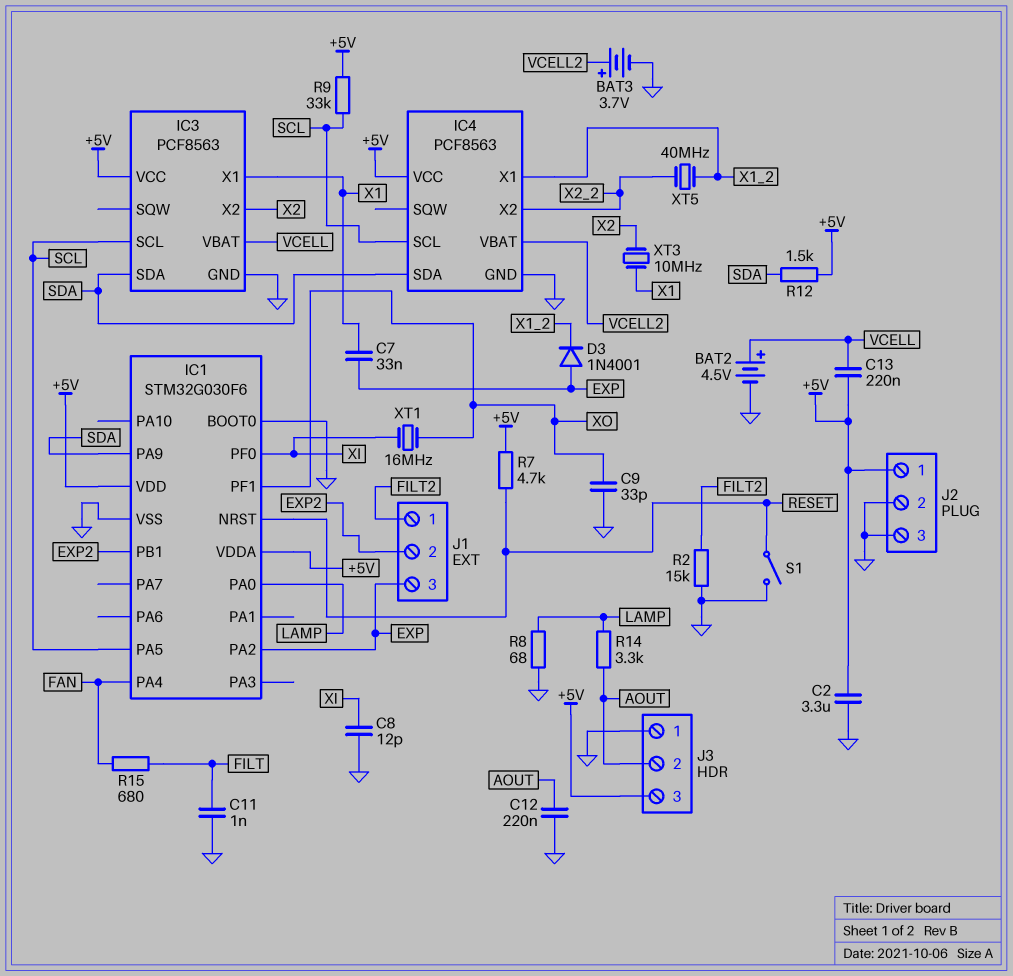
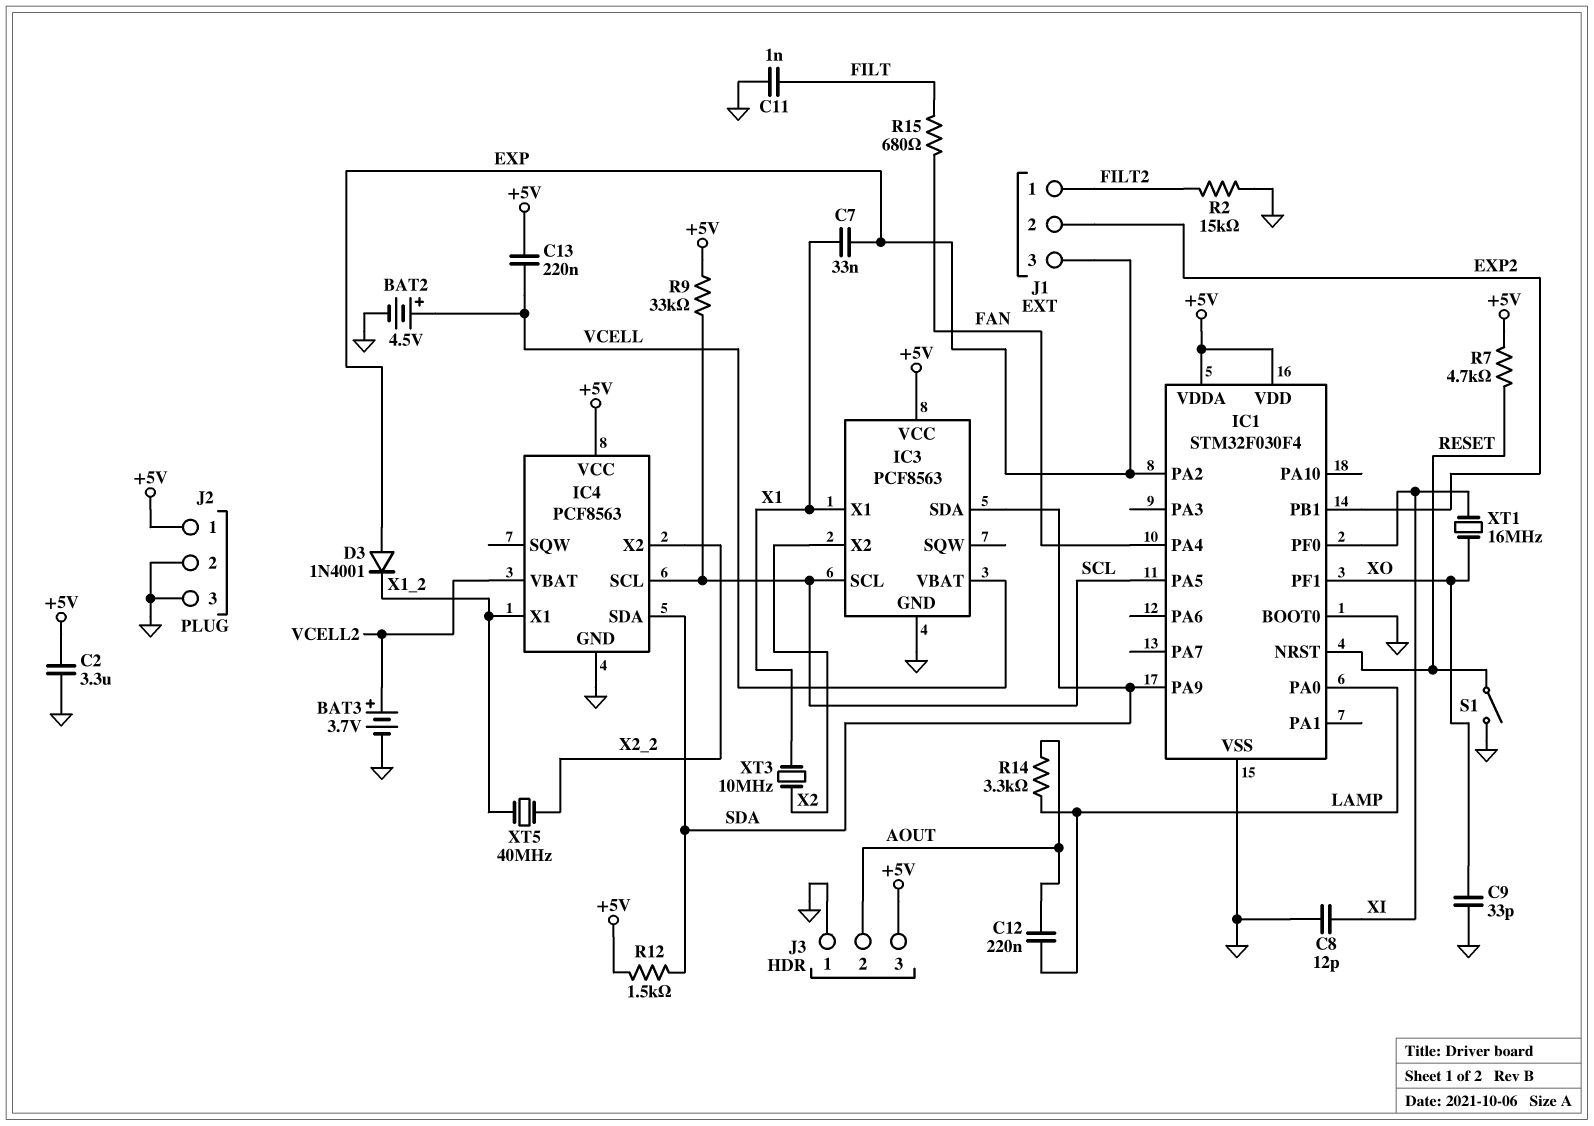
C12: 220nF (AOUT, GND) -> 220nF (AOUT, LAMP)
IC1: STM32G030F6 -> STM32F030F4
R8: 68 (GND, LAMP) -> none

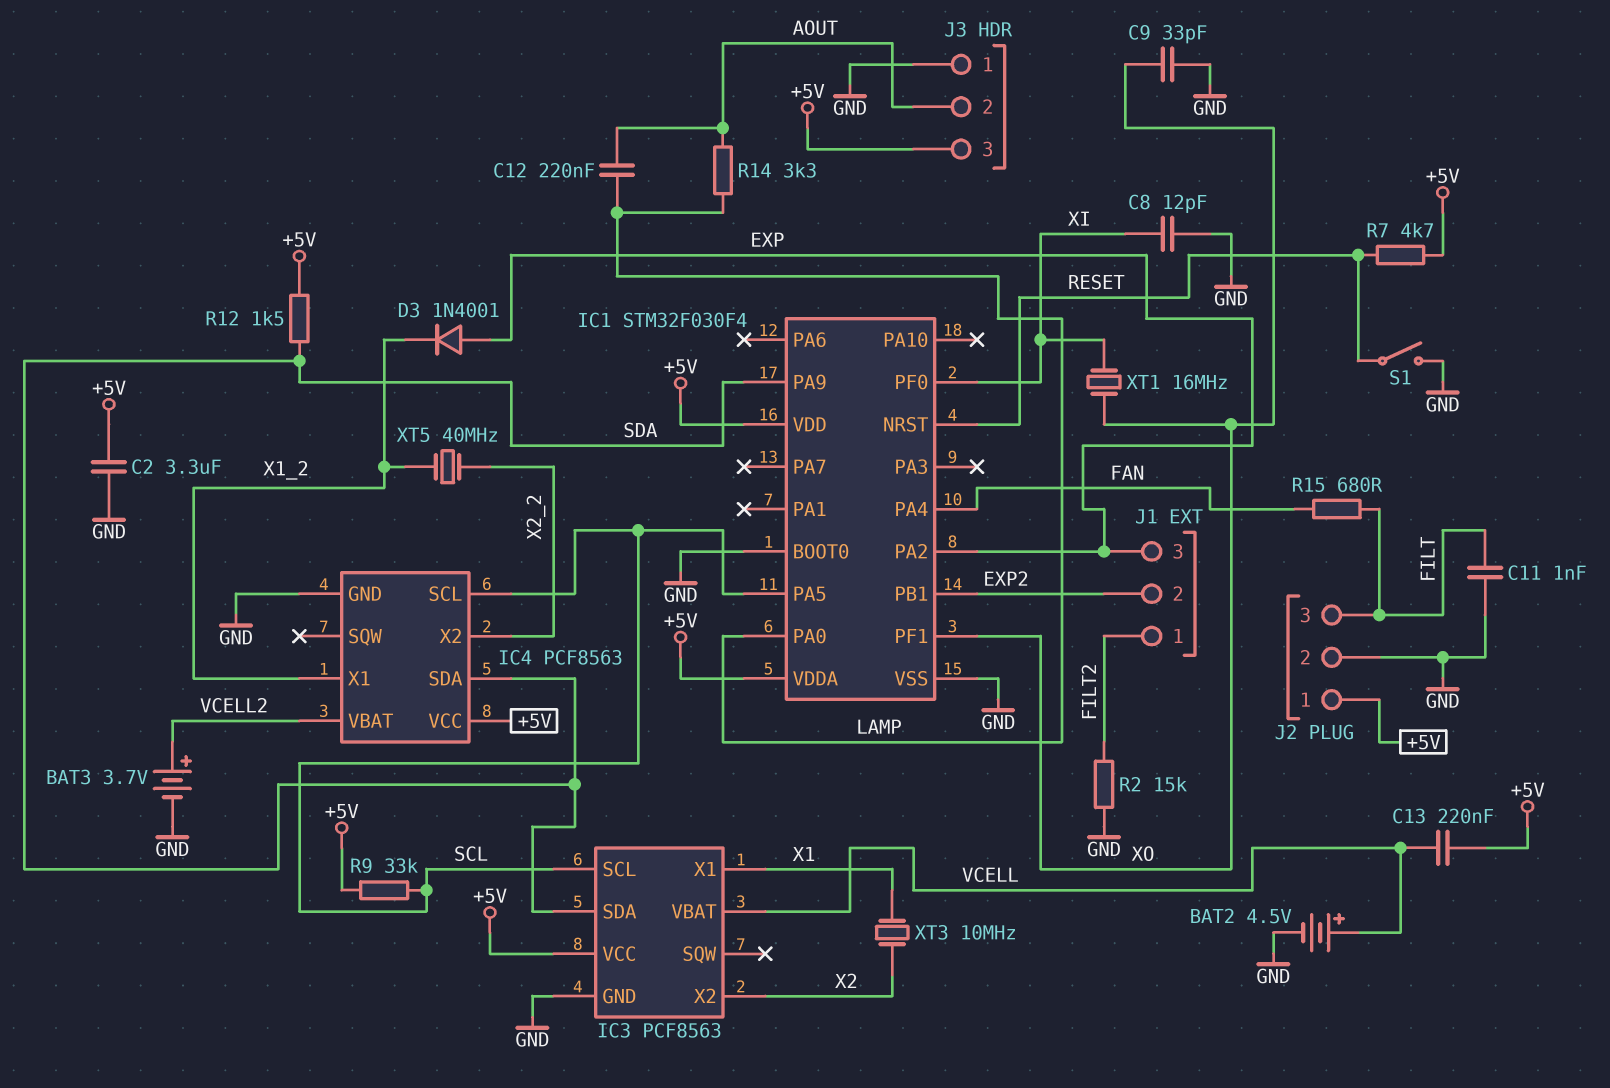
C7: 33nF (EXP, X1) -> none
J2 pin 3: GND -> FILT

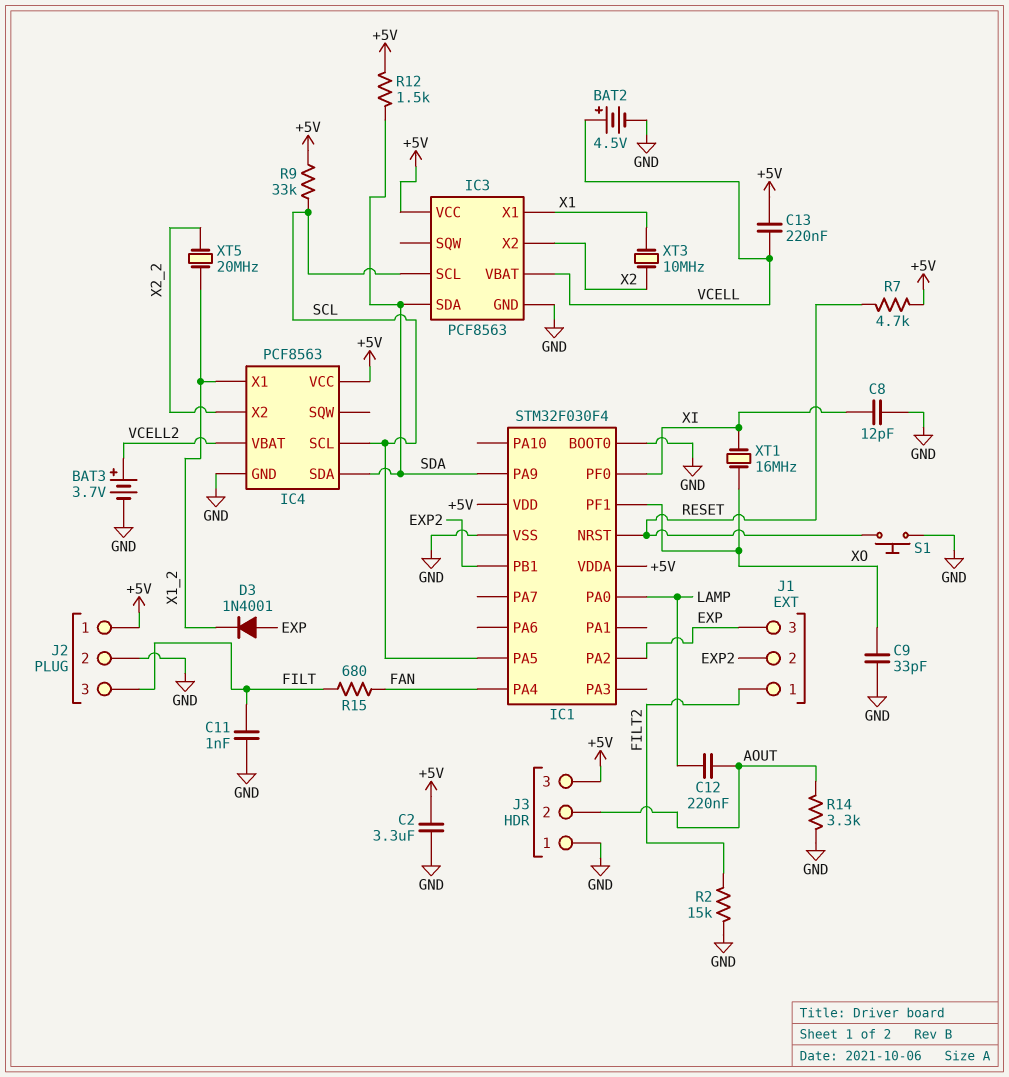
R14: 3.3k (AOUT, LAMP) -> 3.3k (AOUT, GND)
S1: switch (GND, RESET) -> button (GND, RESET)
XT5: 40MHz (X1_2, X2_2) -> 20MHz (X1_2, X2_2)

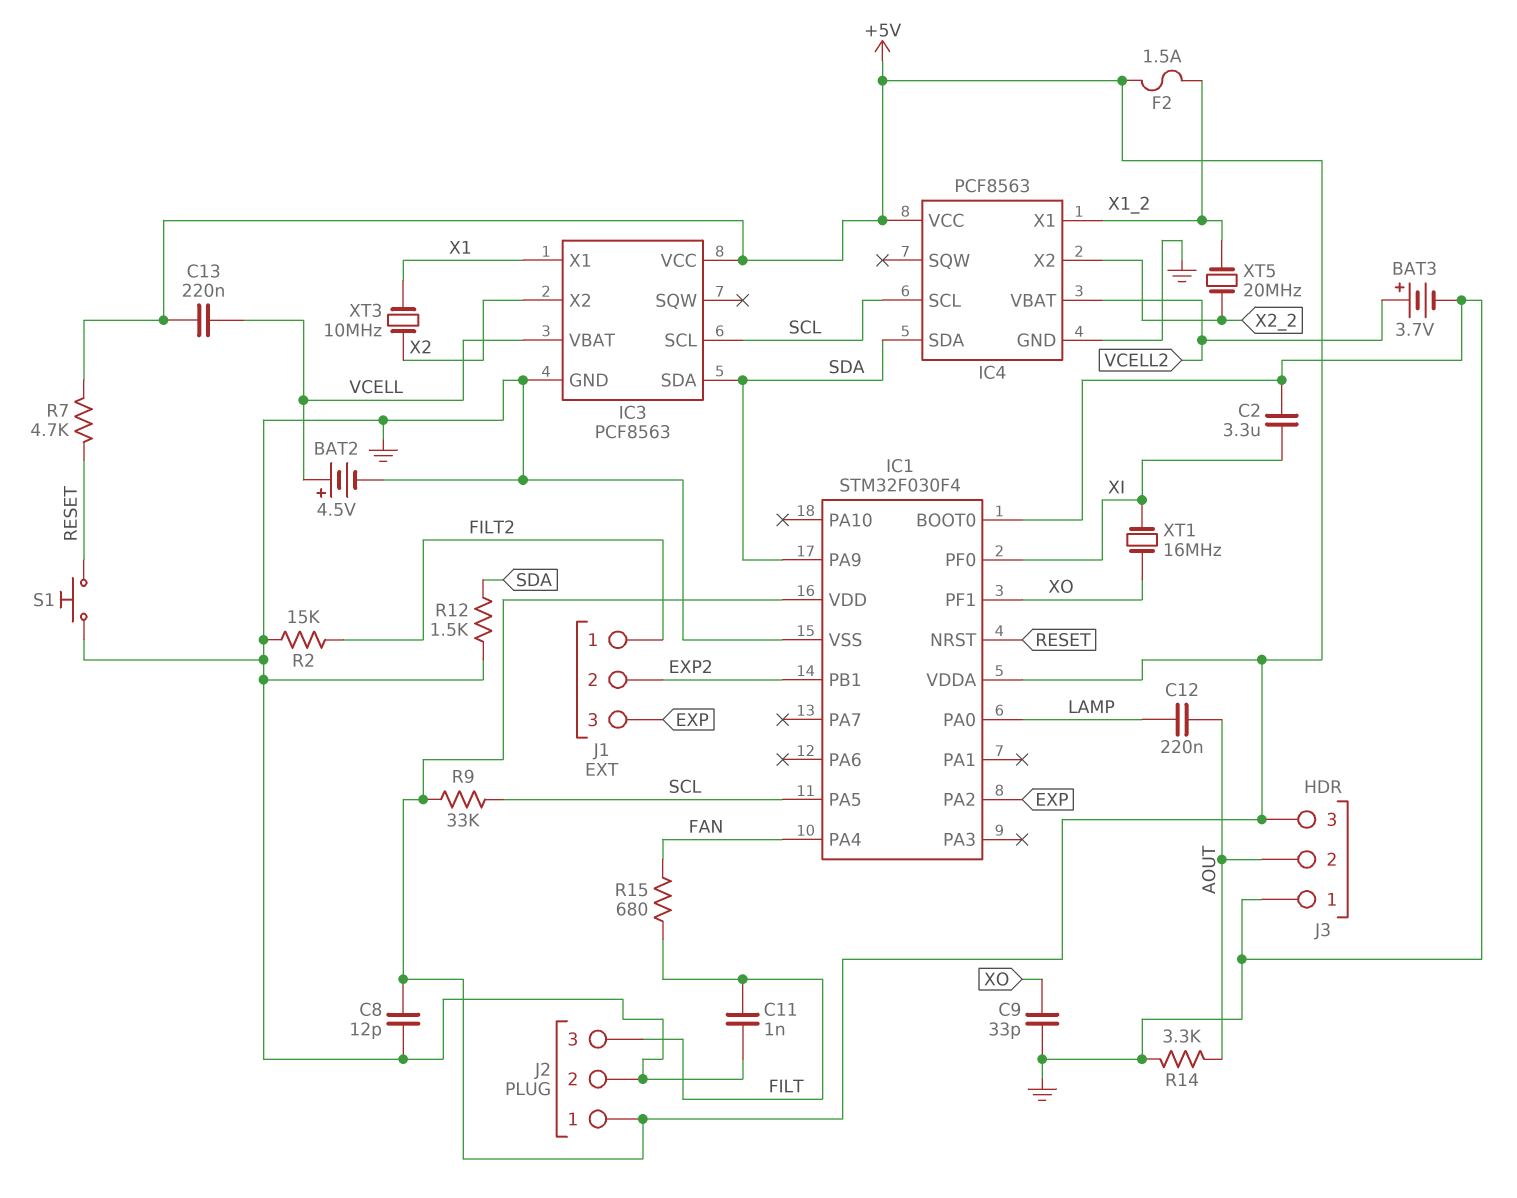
C2: 3.3uF (+5V, GND) -> 3.3uF (GND, XI)
C8: 12pF (GND, XI) -> 12pF (+5V, GND)
D3: diode 1N4001 (A EXP, K X1_2) -> none
F2: none -> 1.5A (+5V, X1_2)
R12: 1.5k (+5V, SDA) -> 1.5k (GND, SDA)

